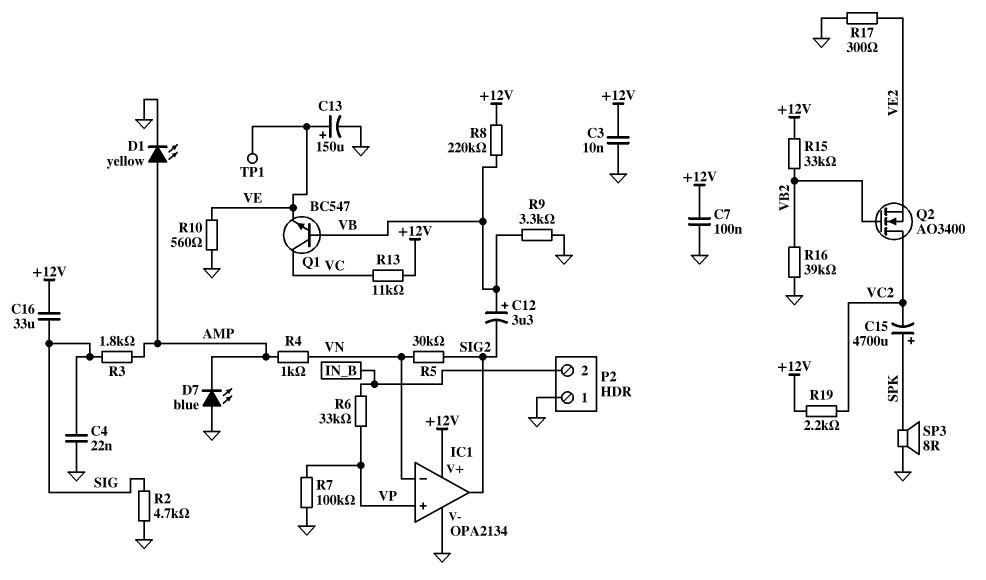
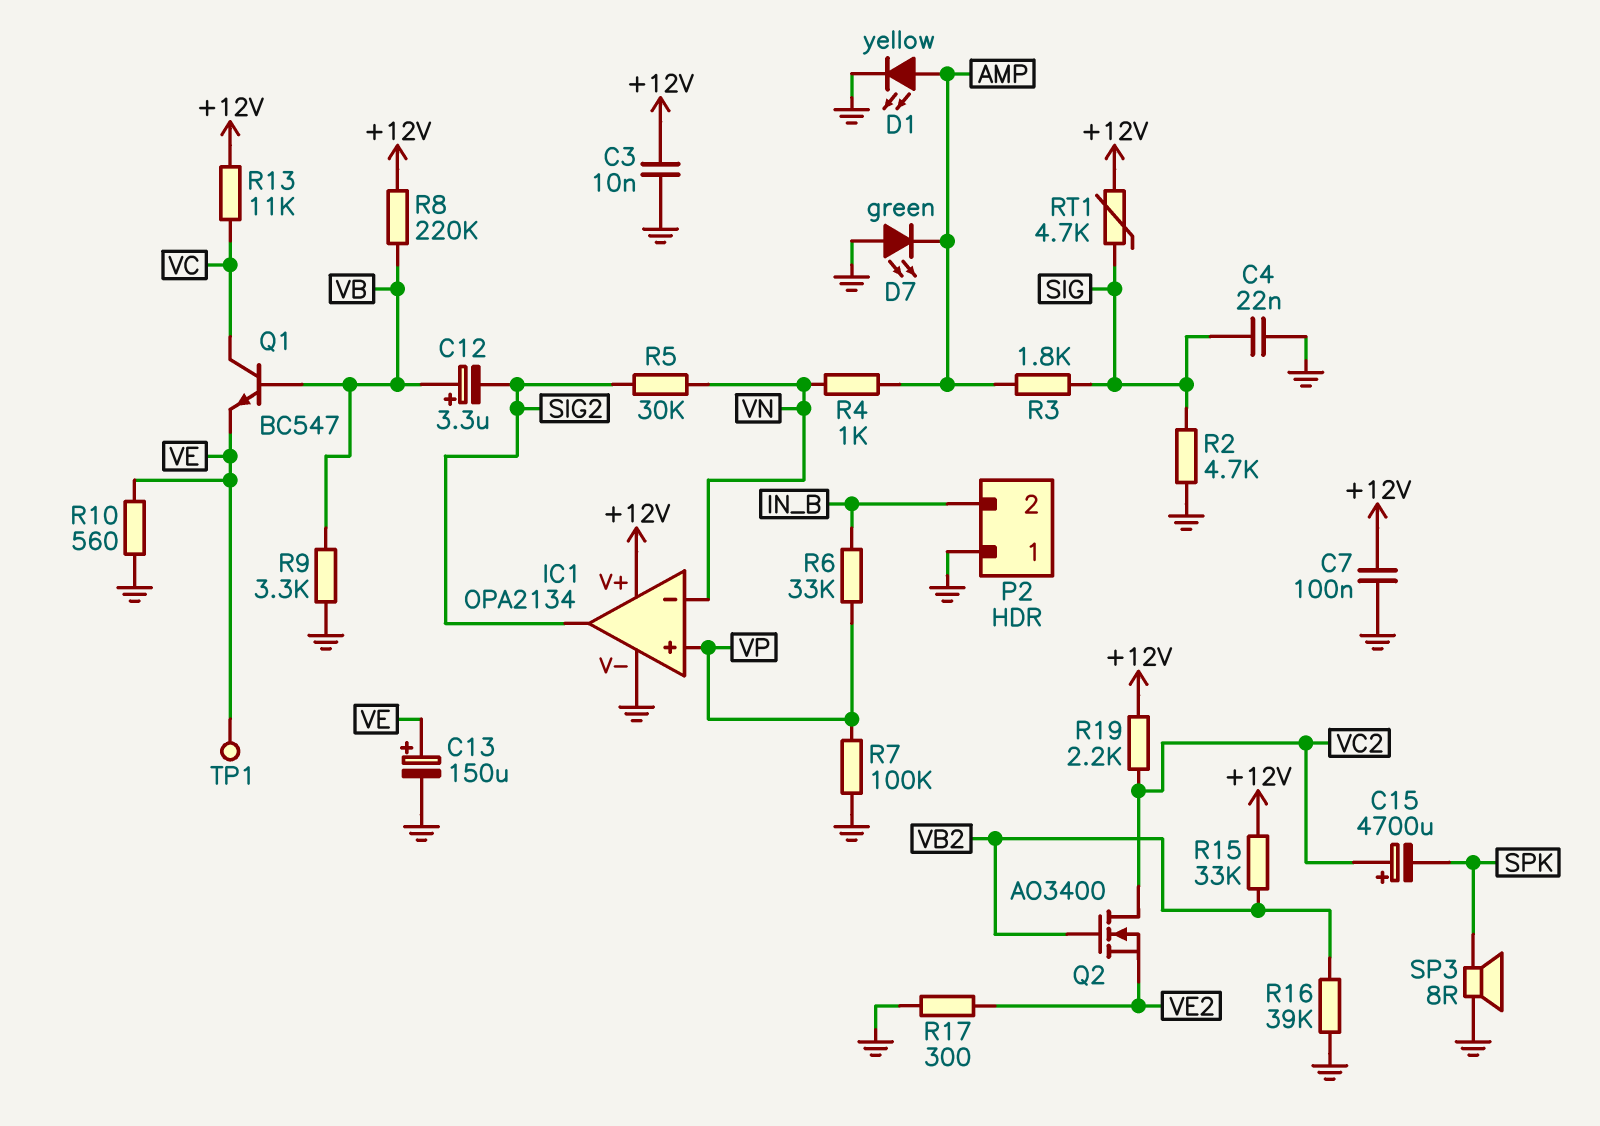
C15: 4700uF (plus SPK, minus VC2) -> 4700uF (plus VC2, minus SPK)
C16: 33uF (+12V, SIG) -> none
D7: LED blue (A GND, K AMP) -> LED green (A GND, K AMP)
RT1: none -> 4.7k (+12V, SIG)

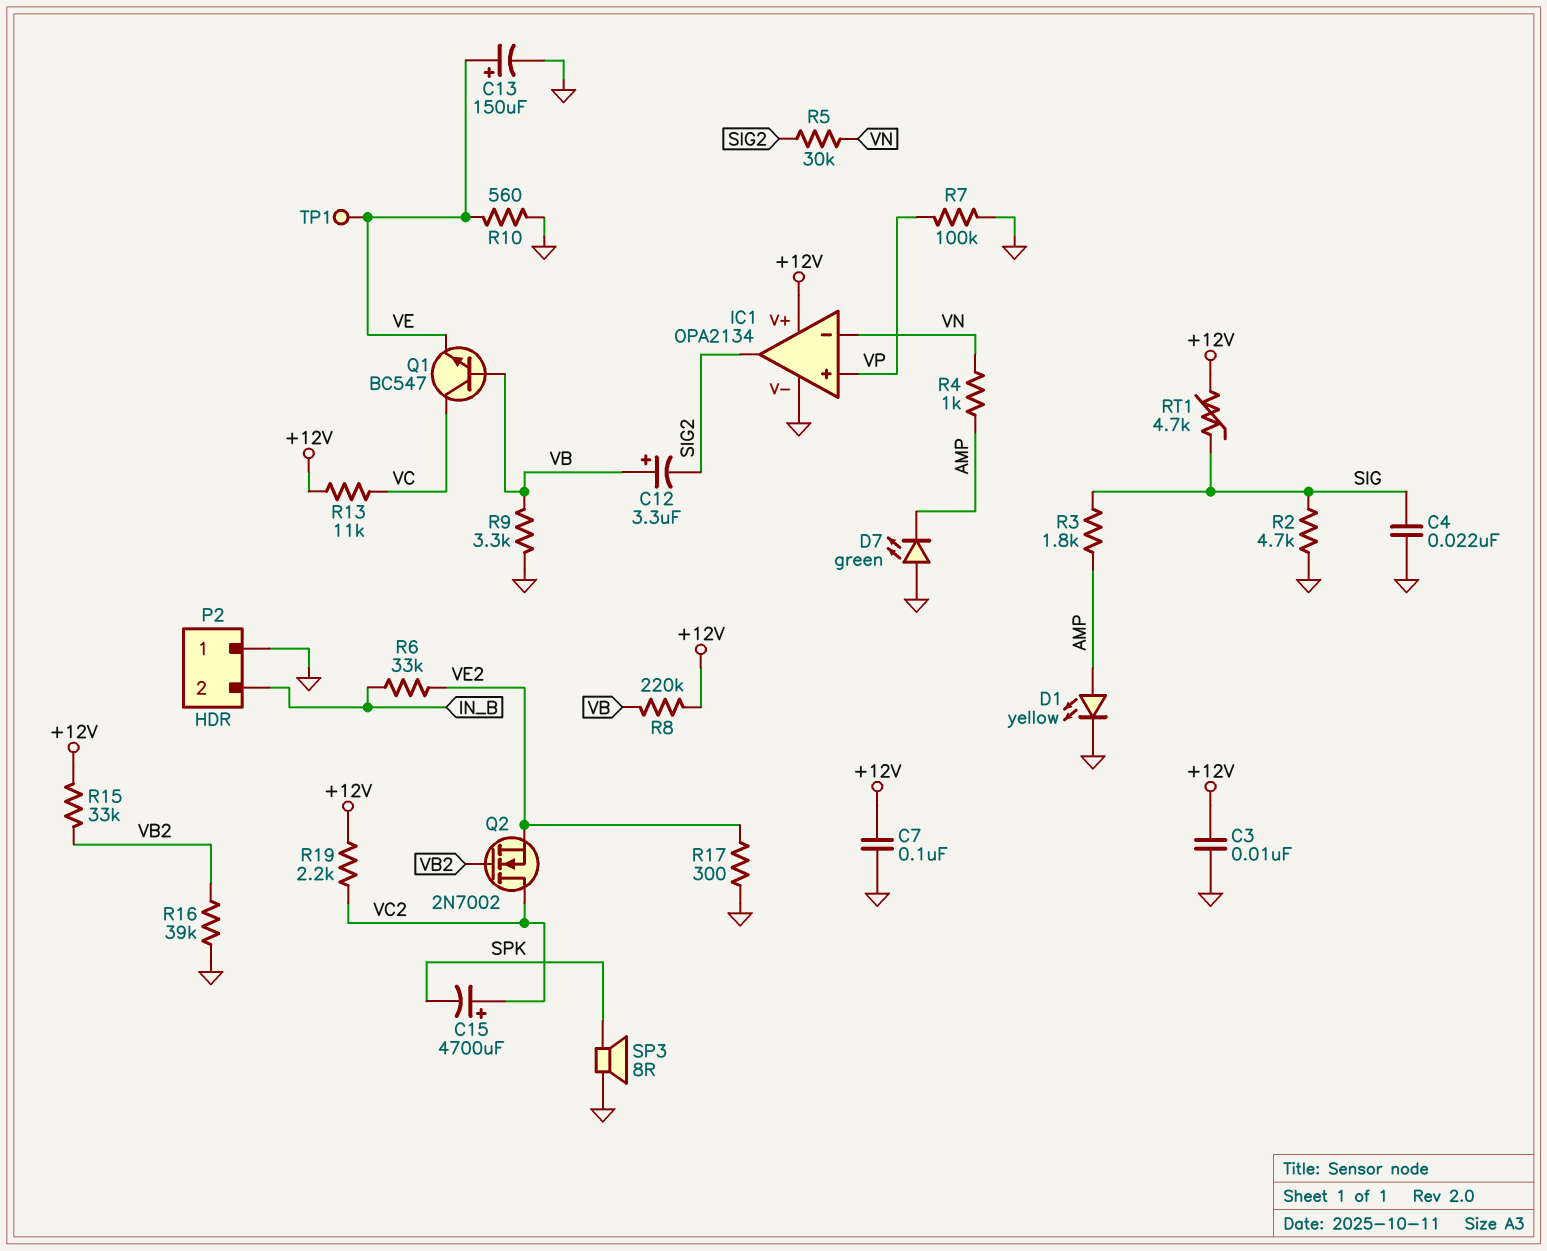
Q2: NMOS AO3400 (G VB2, D VC2, S VE2) -> NMOS 2N7002 (G VB2, D VC2, S VE2)
R6: 33k (IN_B, VP) -> 33k (IN_B, VE2)

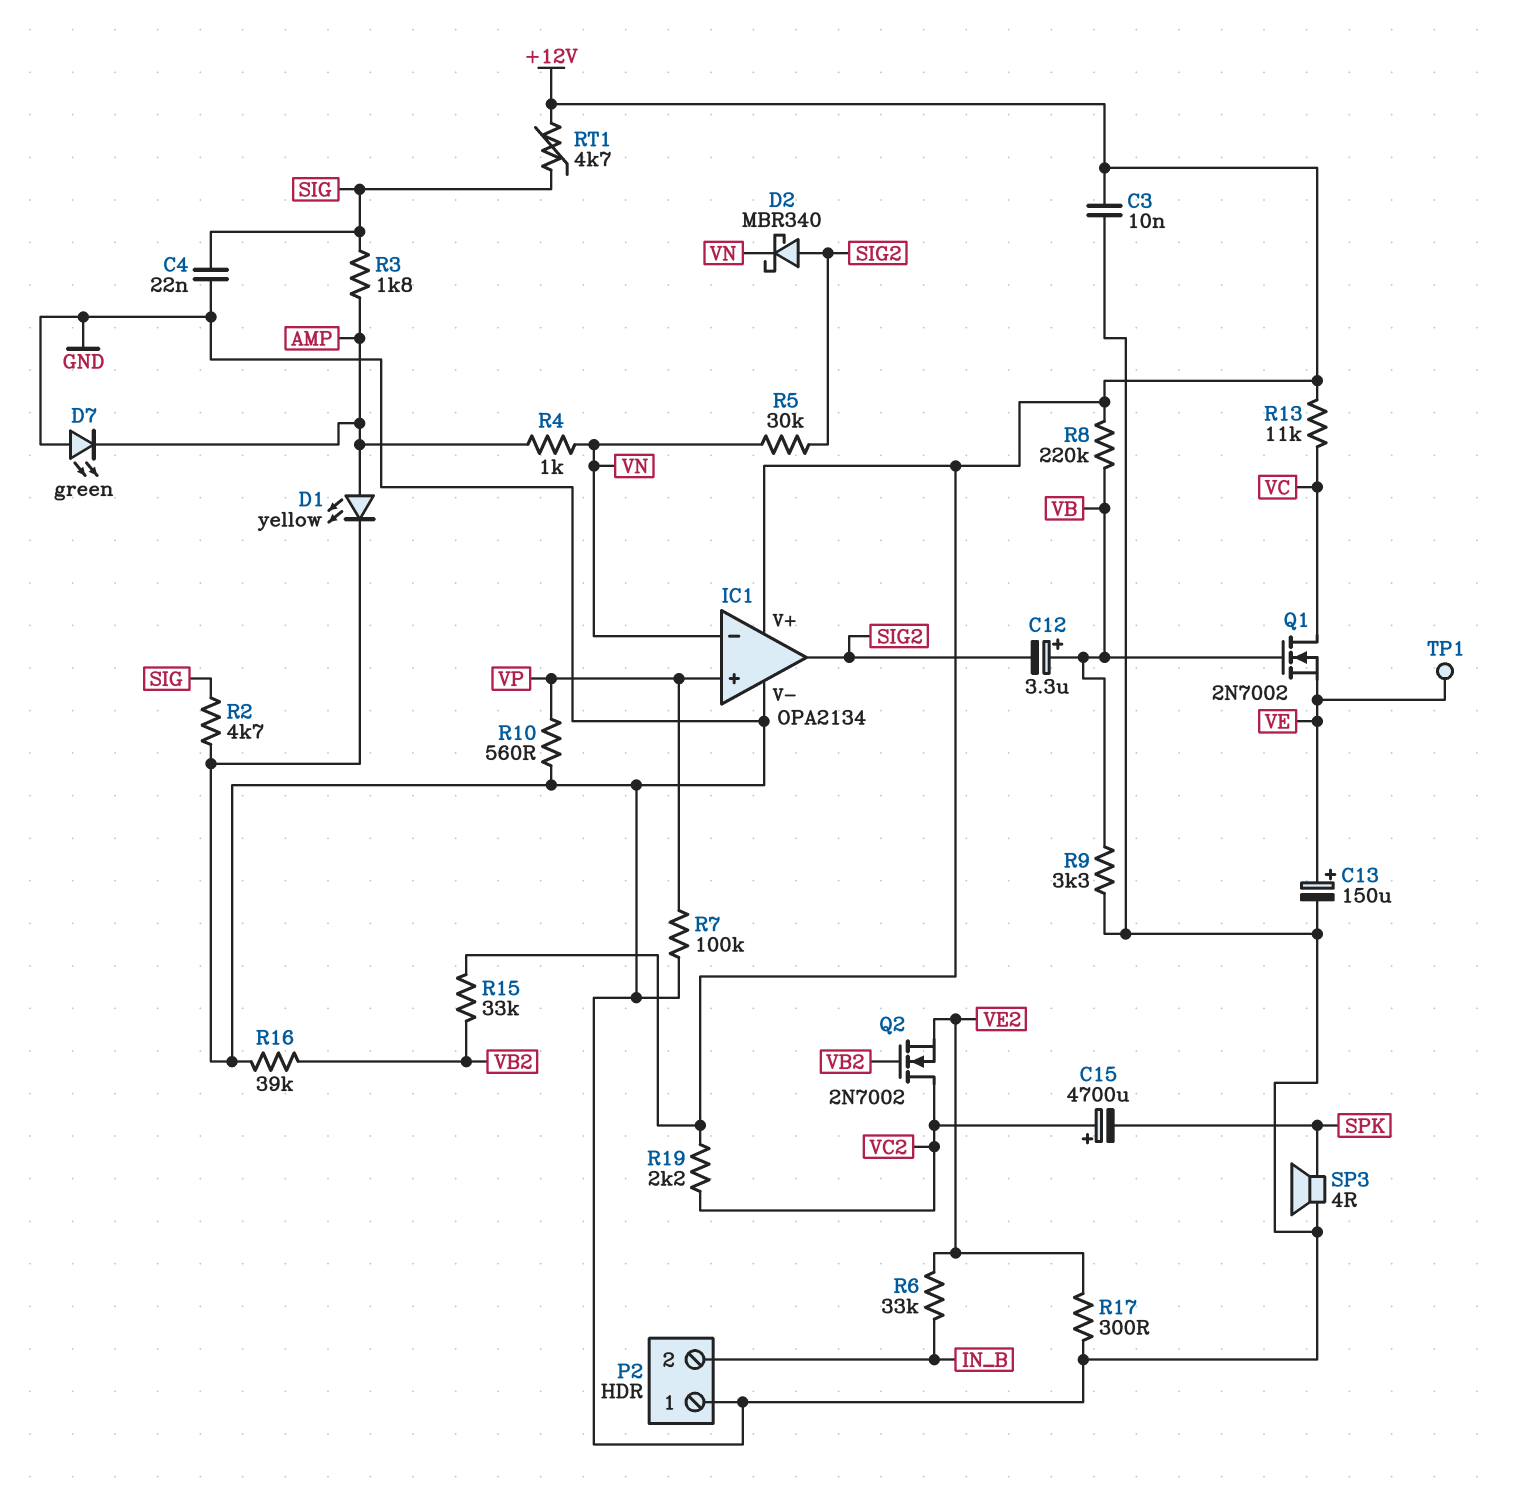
C7: 100nF (+12V, GND) -> none
D2: none -> schottky MBR340 (A SIG2, K VN)
Q1: NPN BC547 (B VB, C VC, E VE) -> NMOS 2N7002 (G VB, D VC, S VE)
R10: 560 (GND, VE) -> 560 (GND, VP)
SP3: speaker 8R (GND, SPK) -> speaker 4R (GND, SPK)

